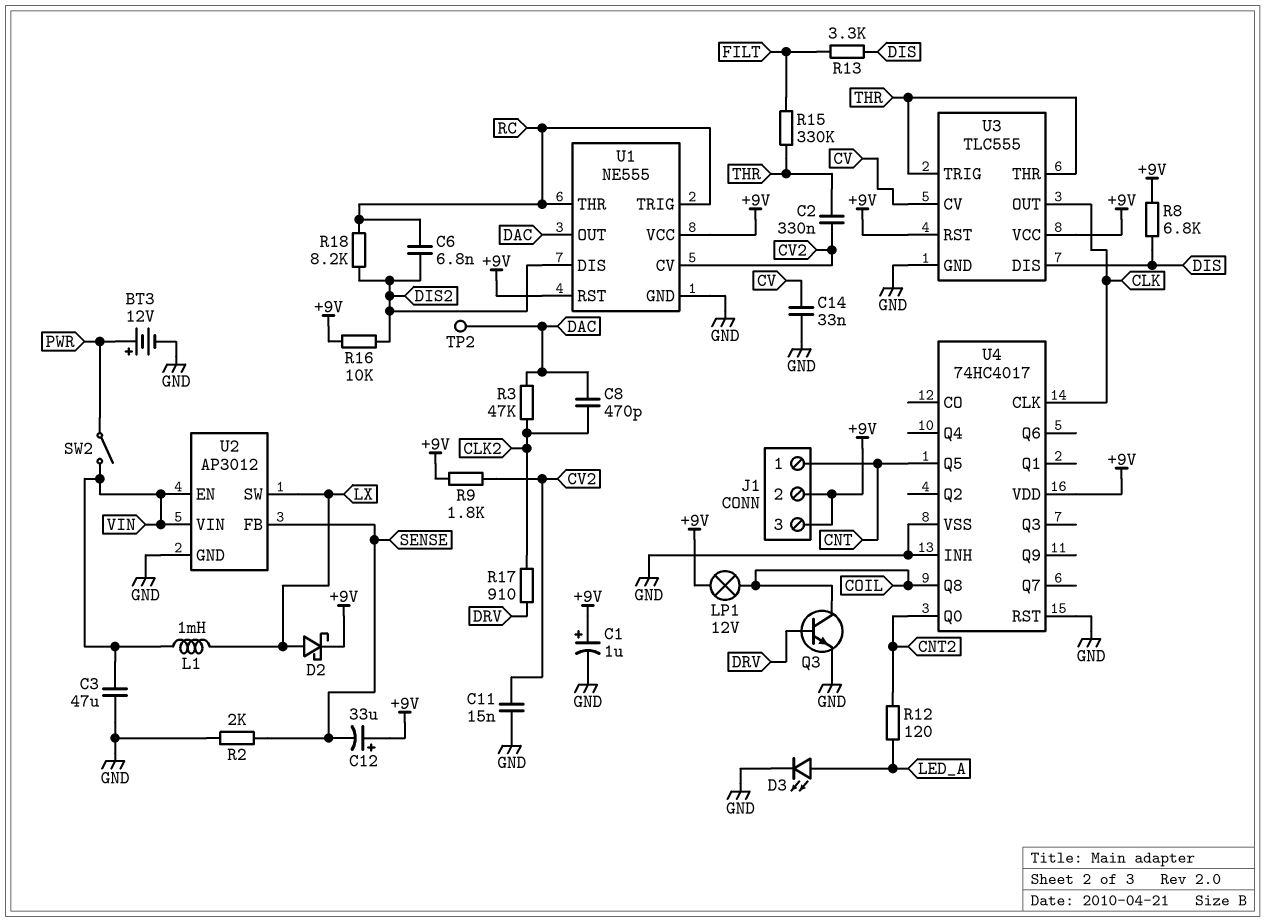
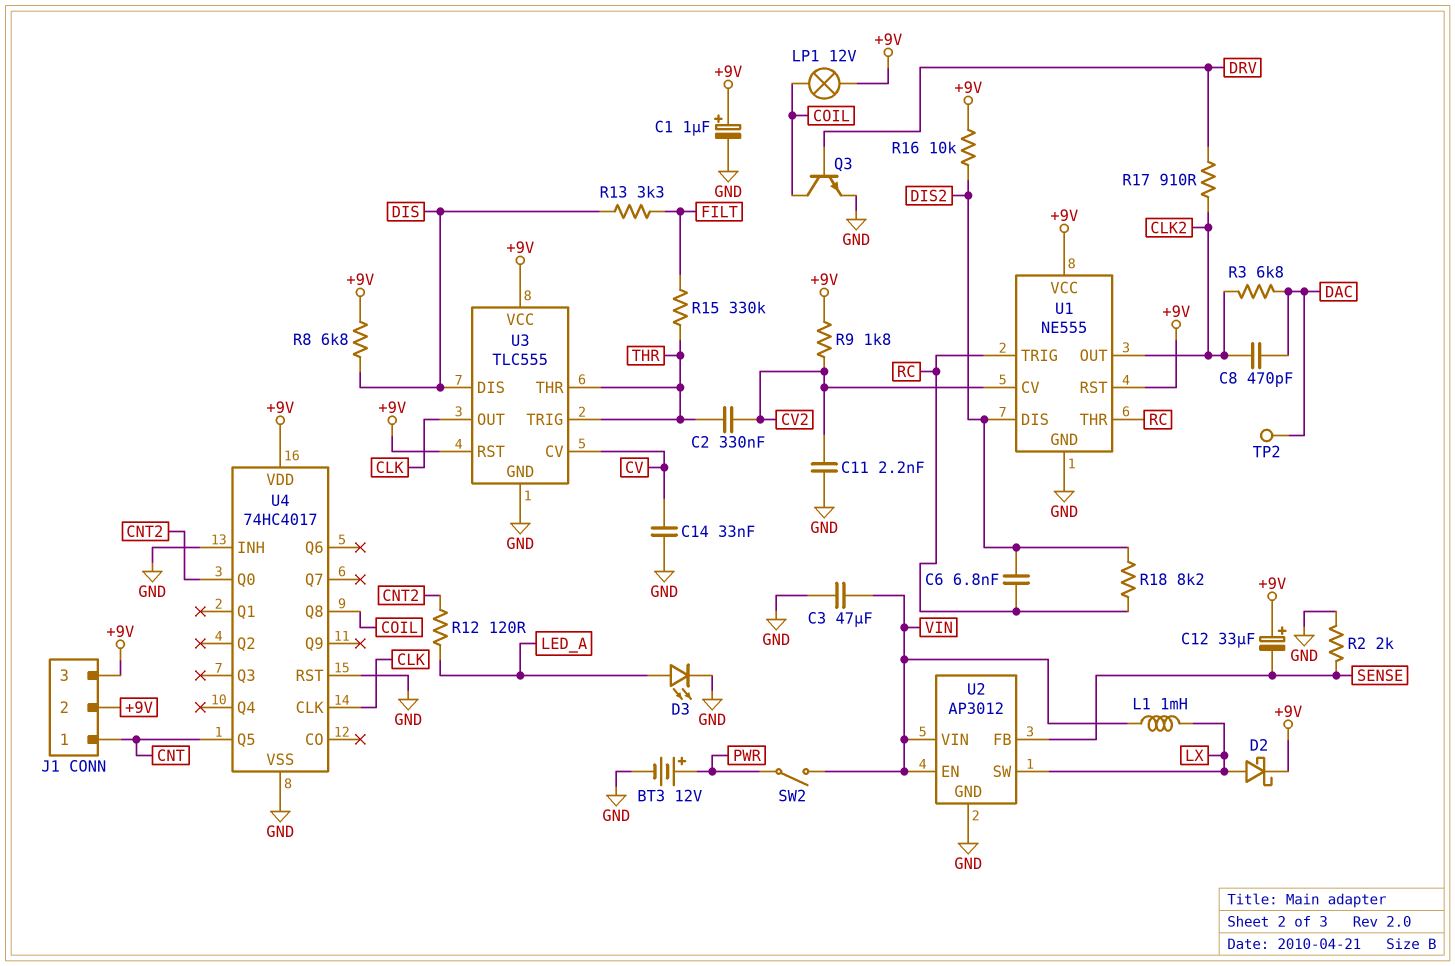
C11: 15nF (CV2, GND) -> 2.2nF (CV2, GND)
R3: 47k (CLK2, DAC) -> 6.8k (CLK2, DAC)
U1 pin OUT: DAC -> CLK2

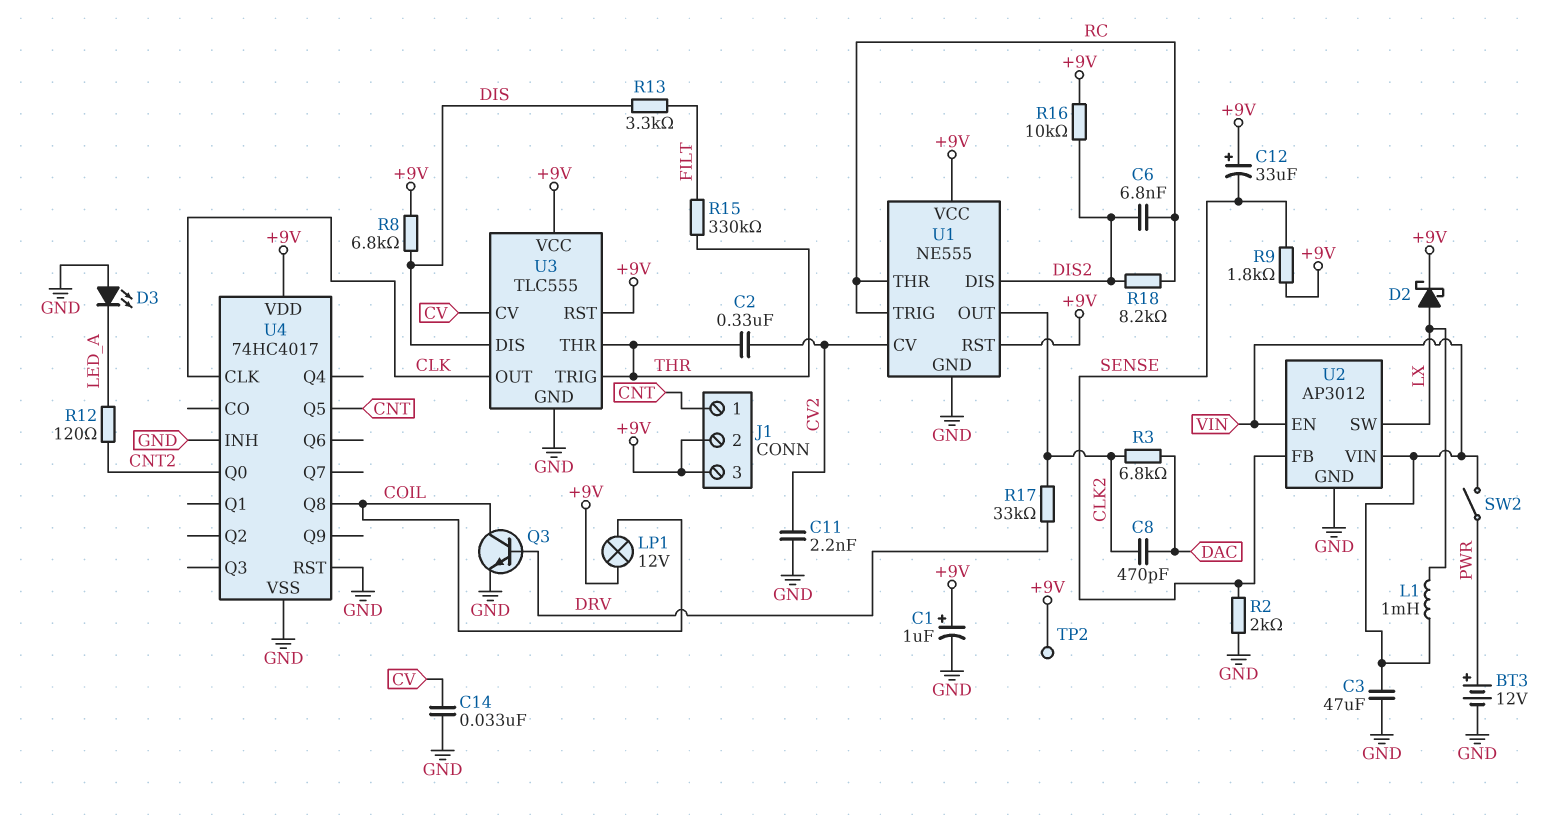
D3: LED (A LED_A, K GND) -> LED (A GND, K LED_A)
R9: 1.8k (+9V, CV2) -> 1.8k (+9V, SENSE)
R17: 910 (CLK2, DRV) -> 33k (CLK2, DRV)
TP2: test point (DAC) -> test point (+9V)

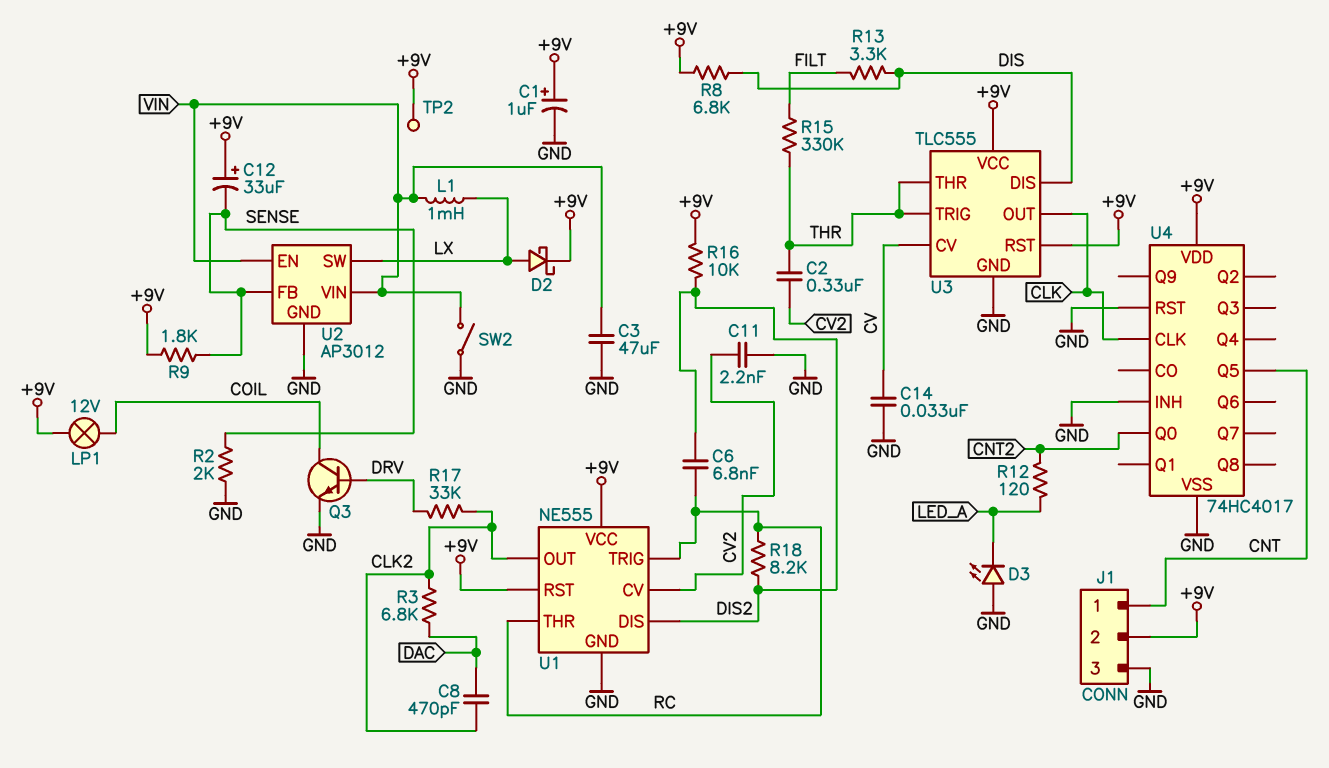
BT3: 12V (plus PWR, minus GND) -> none
J1 pin 3: +9V -> GND
SW2: switch (PWR, VIN) -> switch (GND, VIN)
U4 pin Q8: COIL -> none

